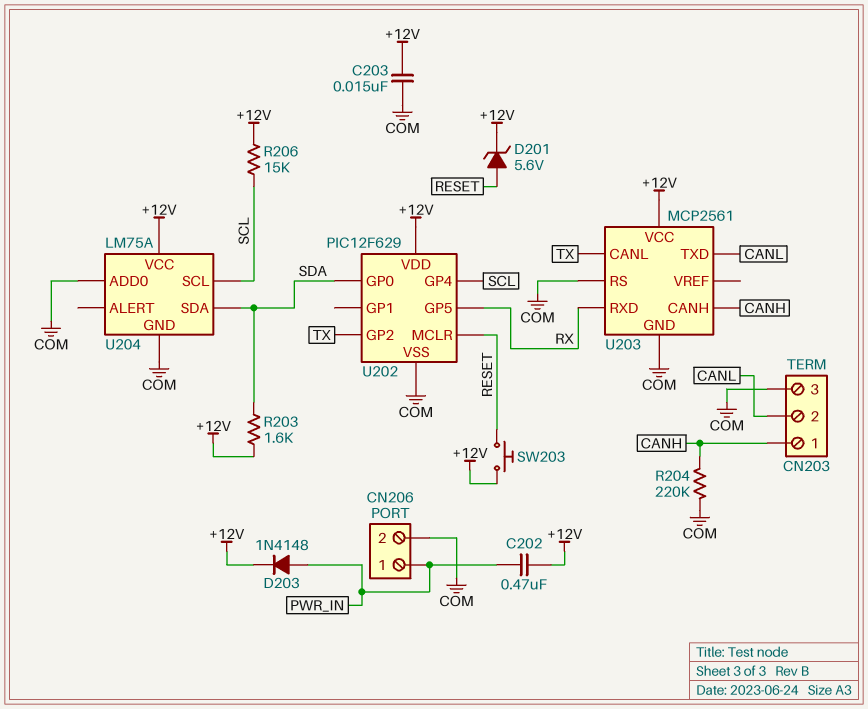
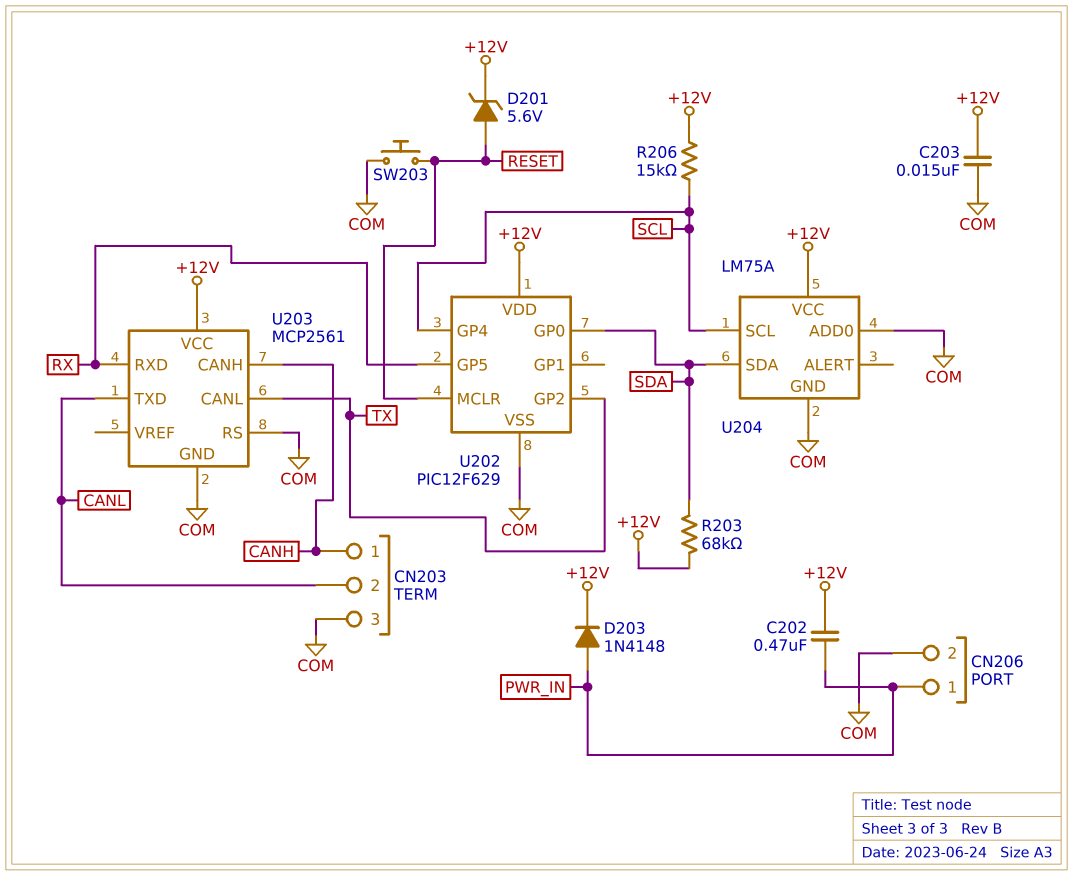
R203: 1.6k (+12V, SDA) -> 68k (+12V, SDA)
R204: 220k (CANH, COM) -> none
SW203: button (+12V, RESET) -> button (COM, RESET)

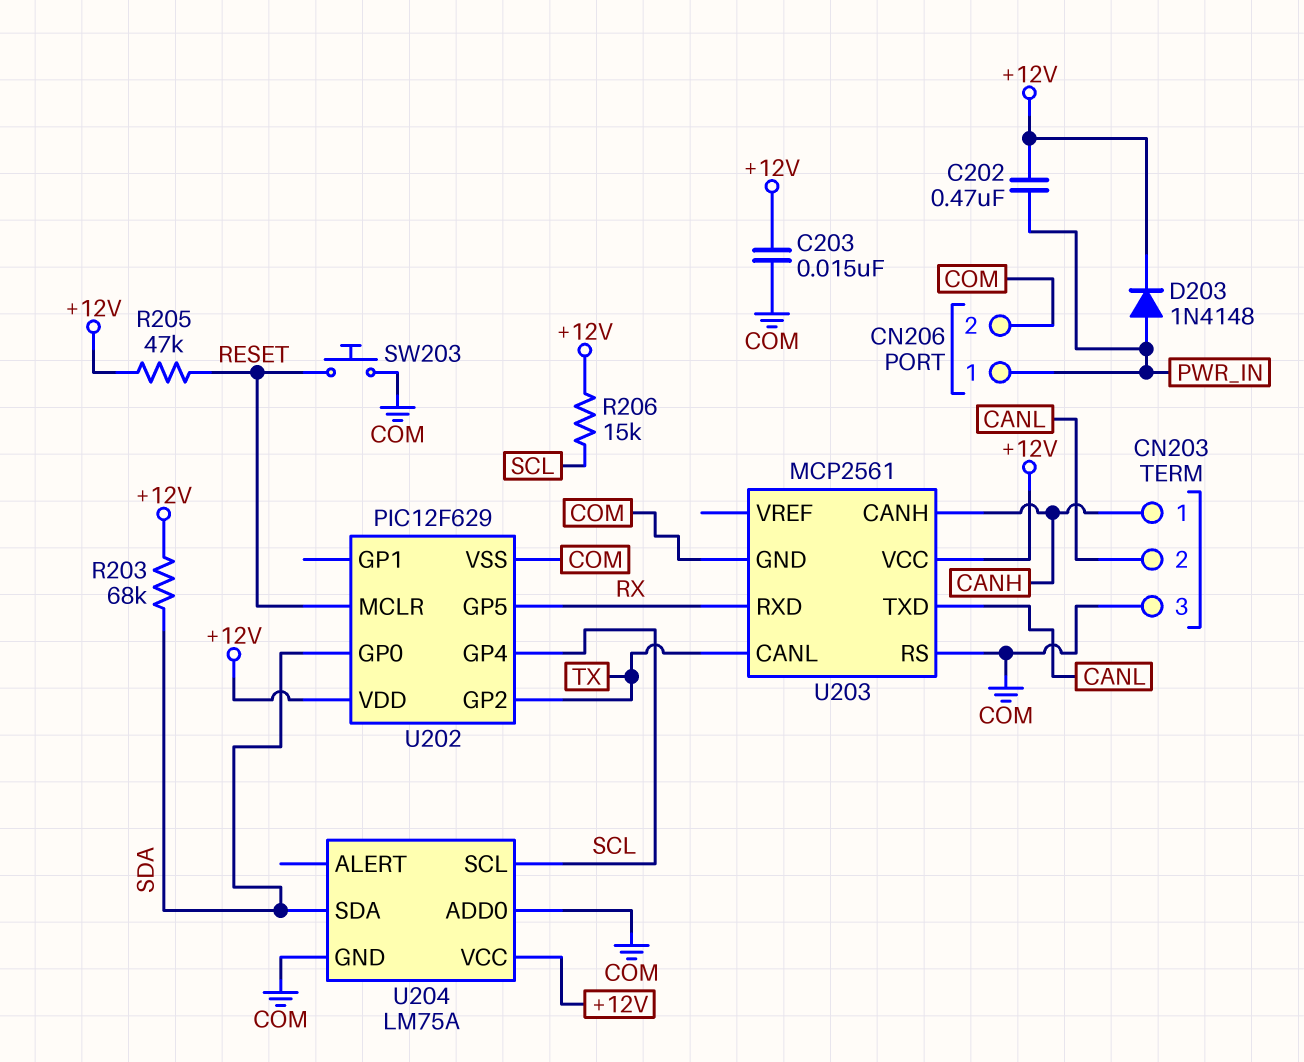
D201: zener 5.6V (A RESET, K +12V) -> none
R205: none -> 47k (+12V, RESET)

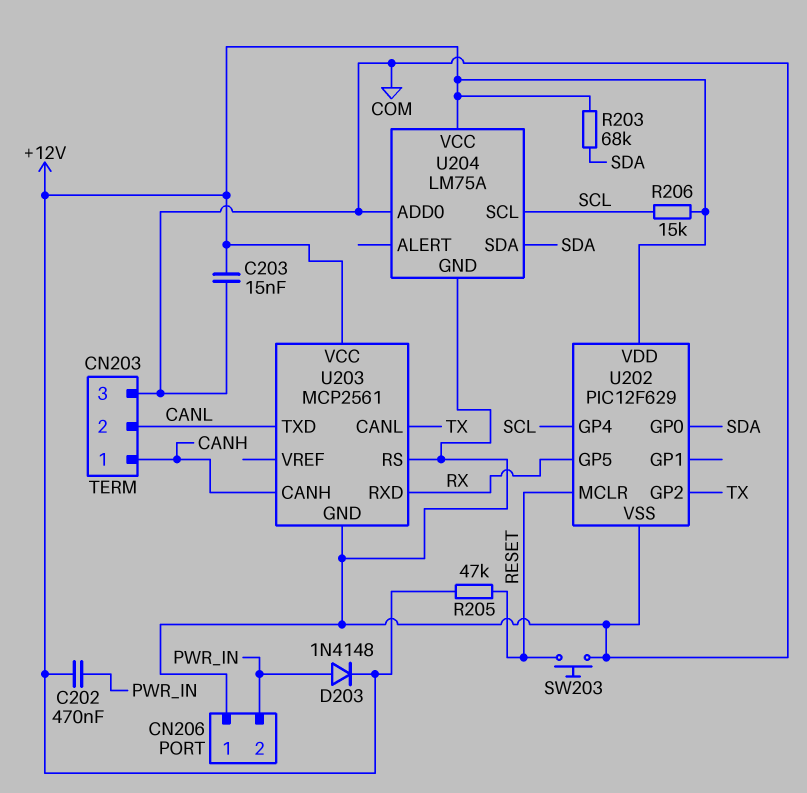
CN206 pin 1: PWR_IN -> COM
CN206 pin 2: COM -> PWR_IN

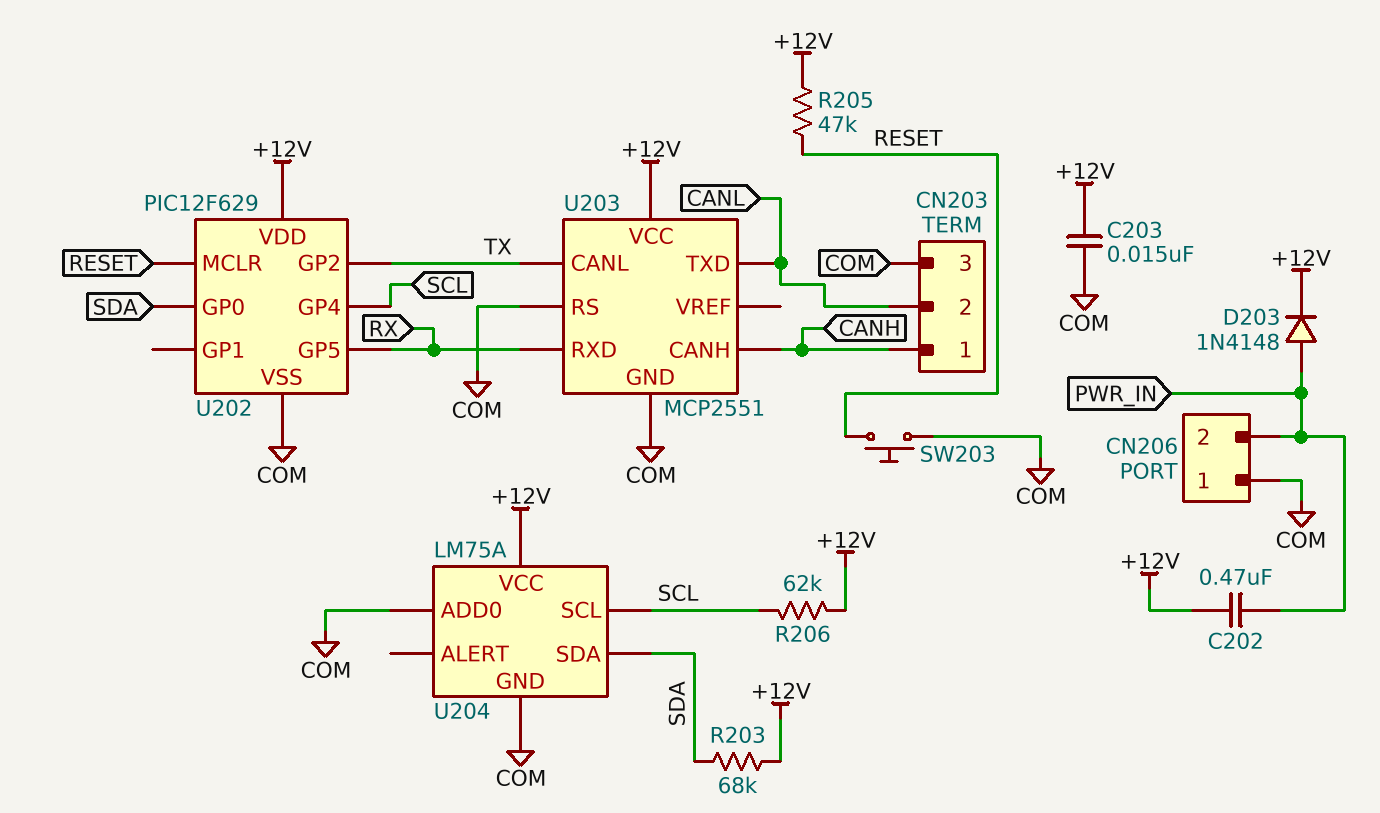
R206: 15k (+12V, SCL) -> 62k (+12V, SCL)
U203: MCP2561 -> MCP2551

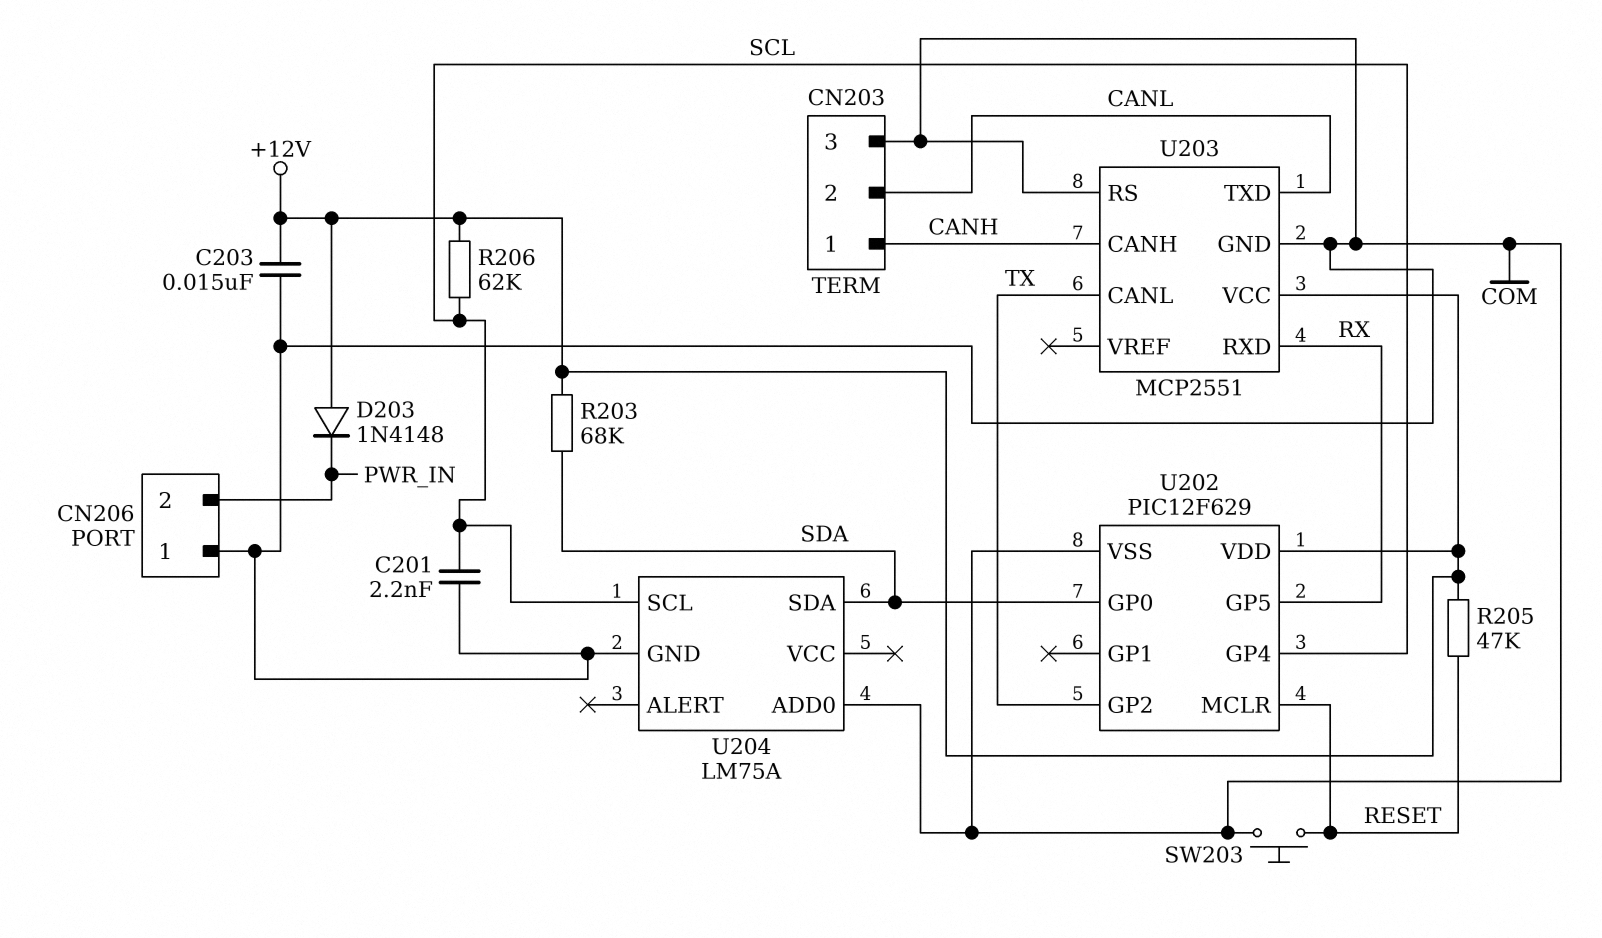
C201: none -> 2.2nF (COM, SCL)
C202: 470nF (+12V, PWR_IN) -> none
D203: diode 1N4148 (A PWR_IN, K +12V) -> diode 1N4148 (A +12V, K PWR_IN)
U204 pin VCC: +12V -> none

